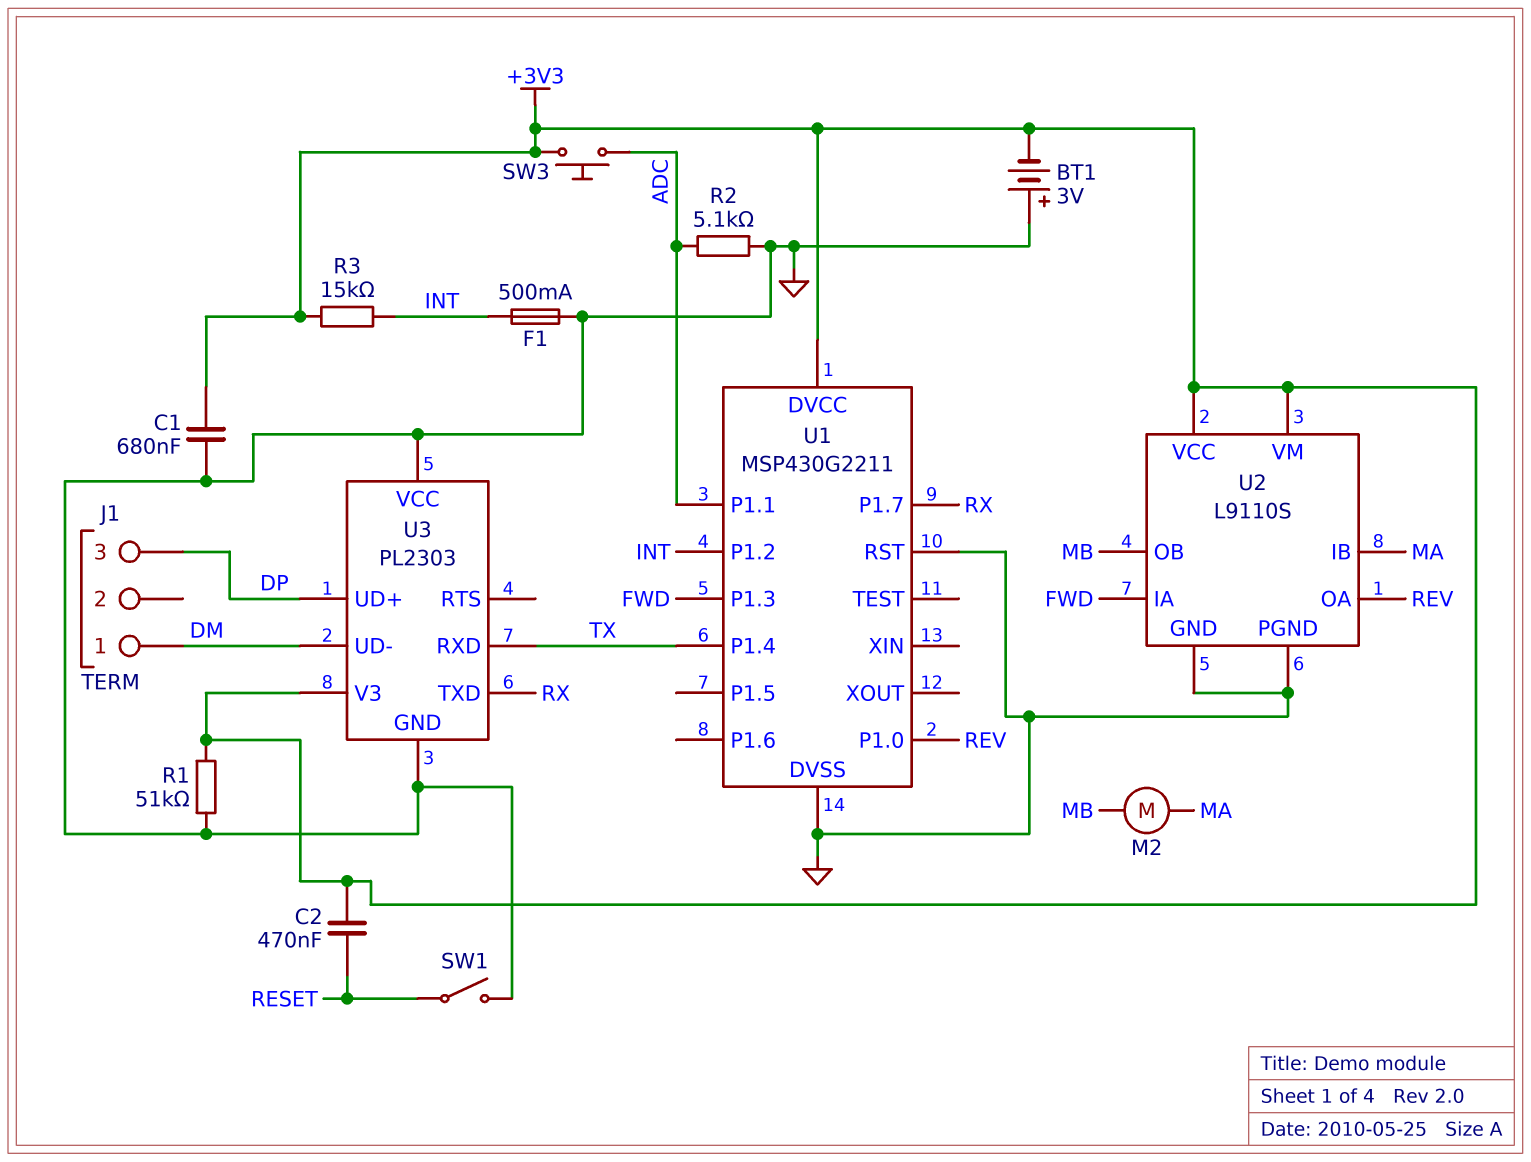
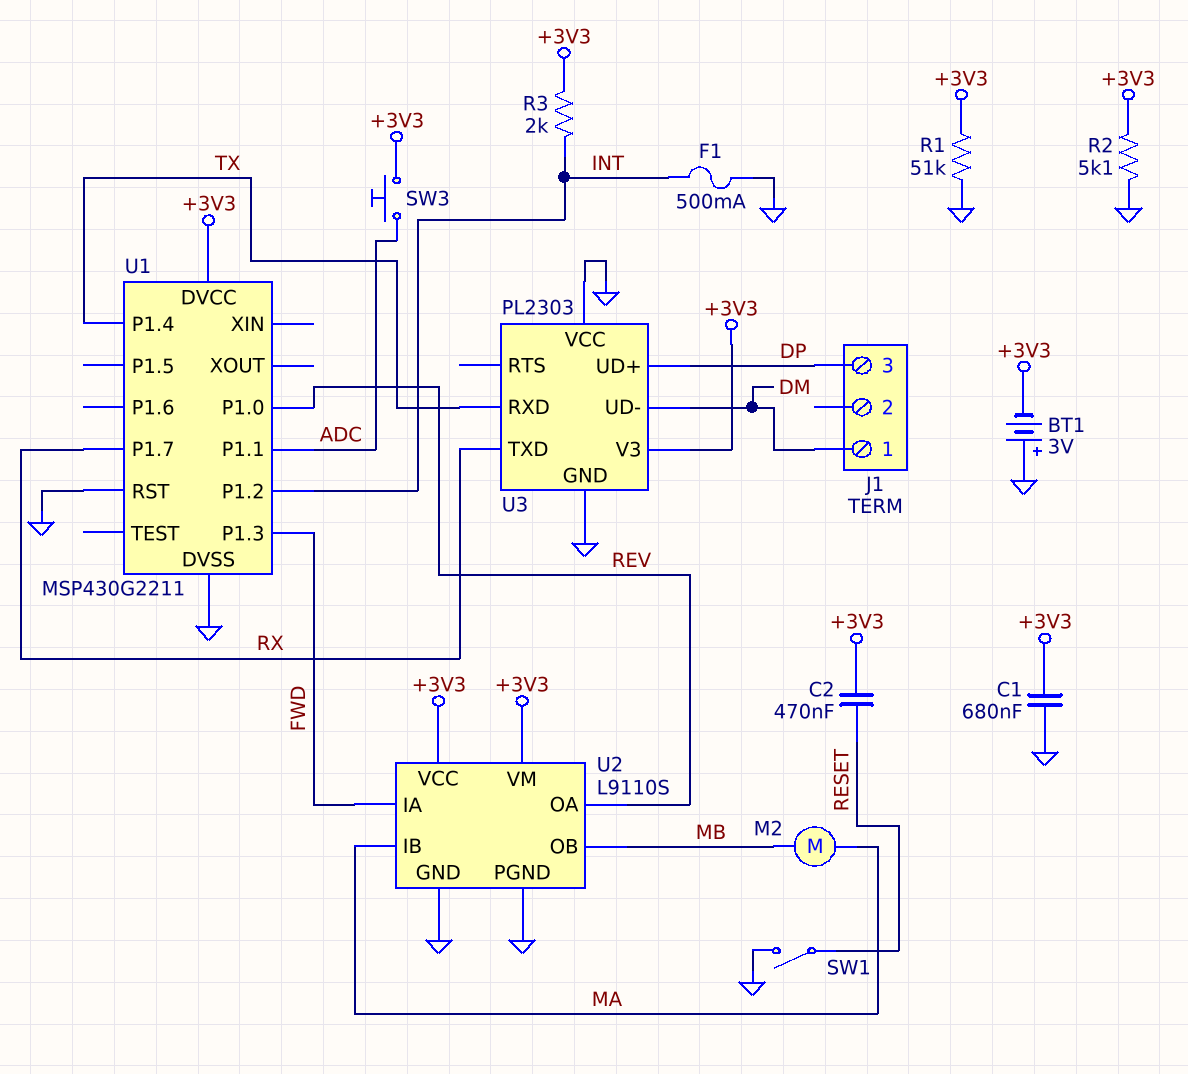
R2: 5.1k (ADC, GND) -> 5.1k (+3V3, GND)
R3: 15k (+3V3, INT) -> 2k (+3V3, INT)

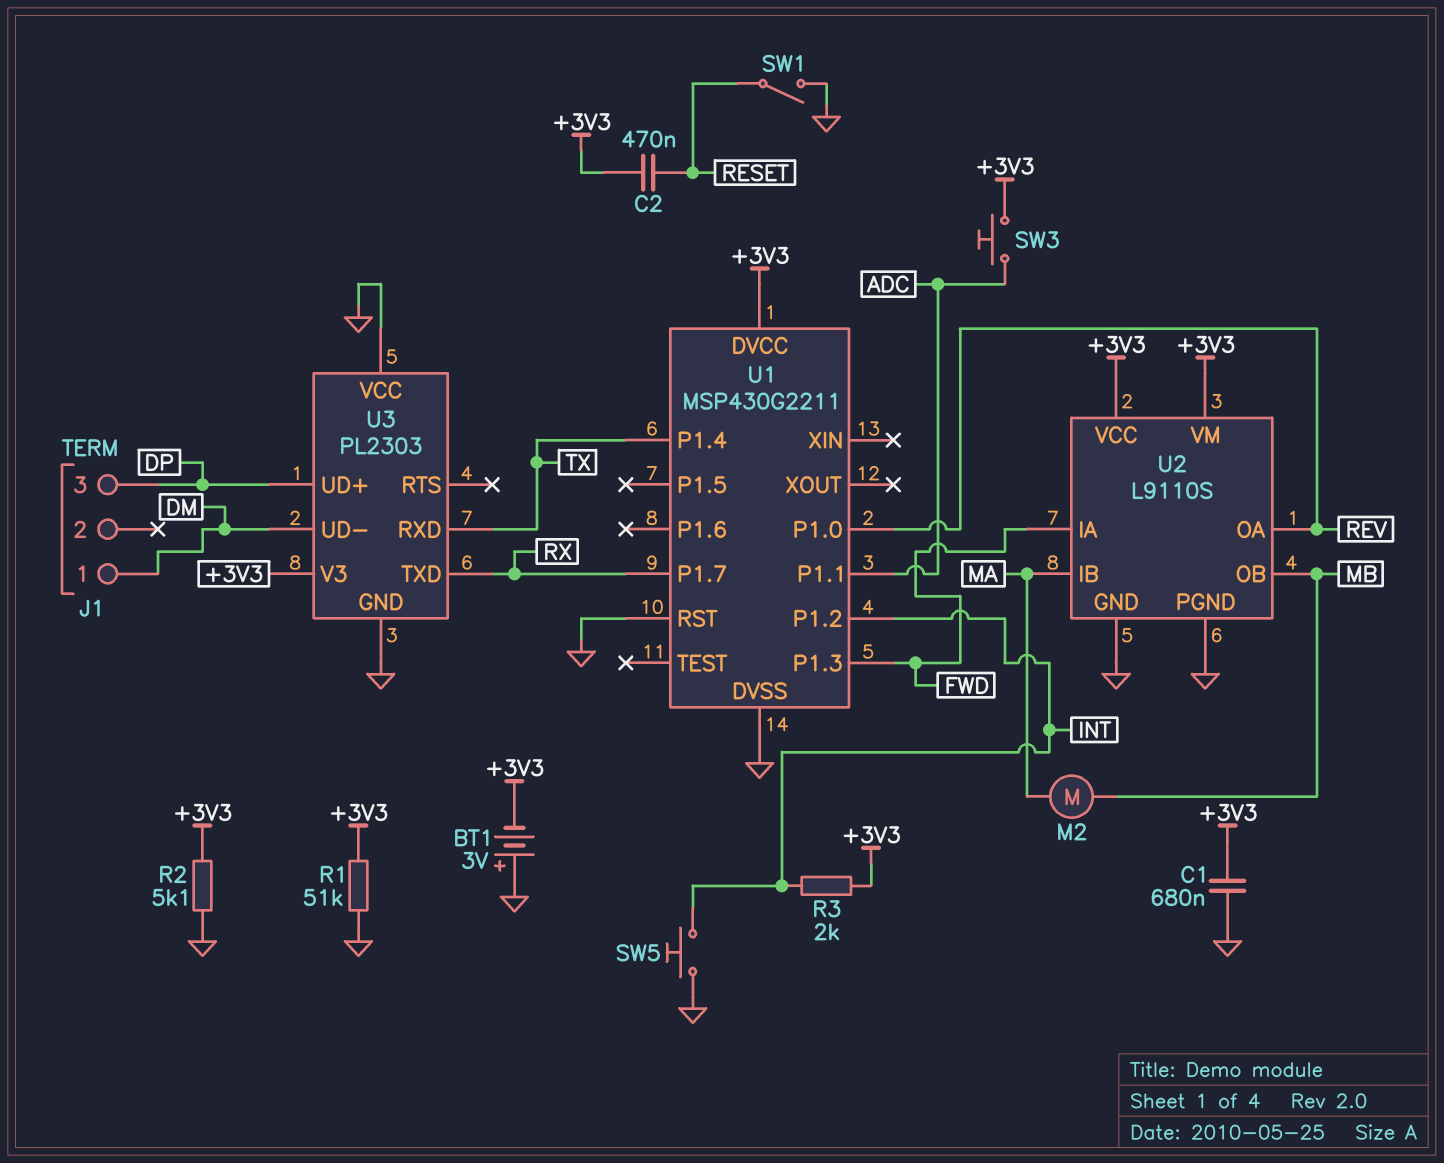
F1: 500mA (GND, INT) -> none
SW5: none -> button (GND, INT)

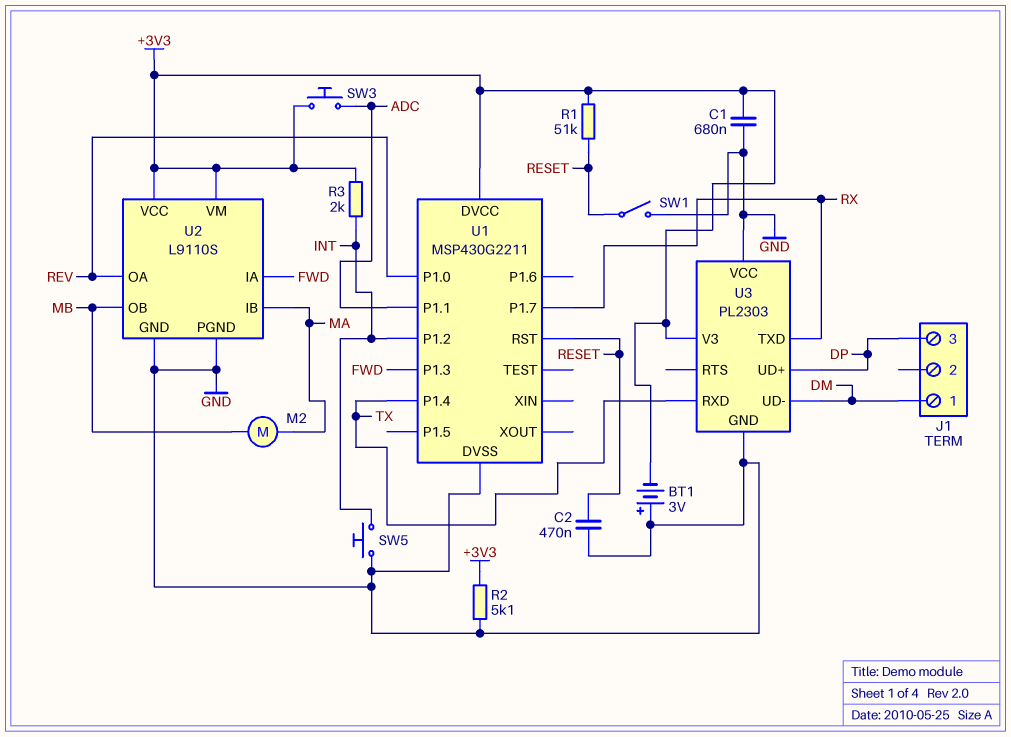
C2: 470nF (+3V3, RESET) -> 470nF (GND, RESET)
R1: 51k (+3V3, GND) -> 51k (+3V3, RESET)
U1 pin RST: GND -> RESET

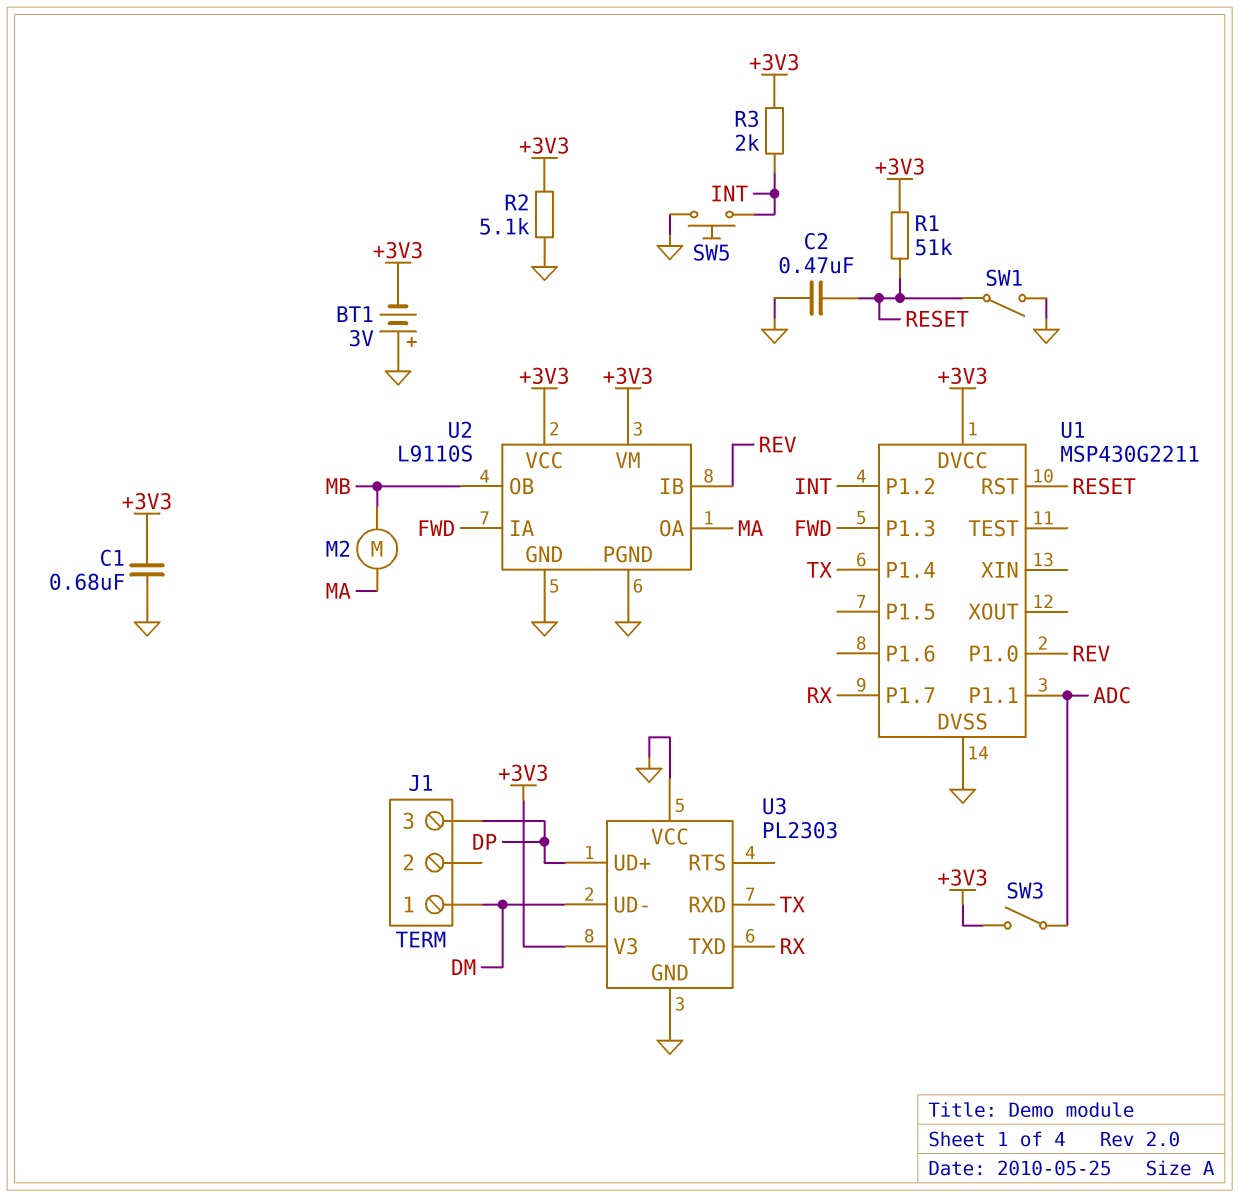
SW3: button (+3V3, ADC) -> switch (+3V3, ADC)
U2 pin IB: MA -> REV
U2 pin OA: REV -> MA

